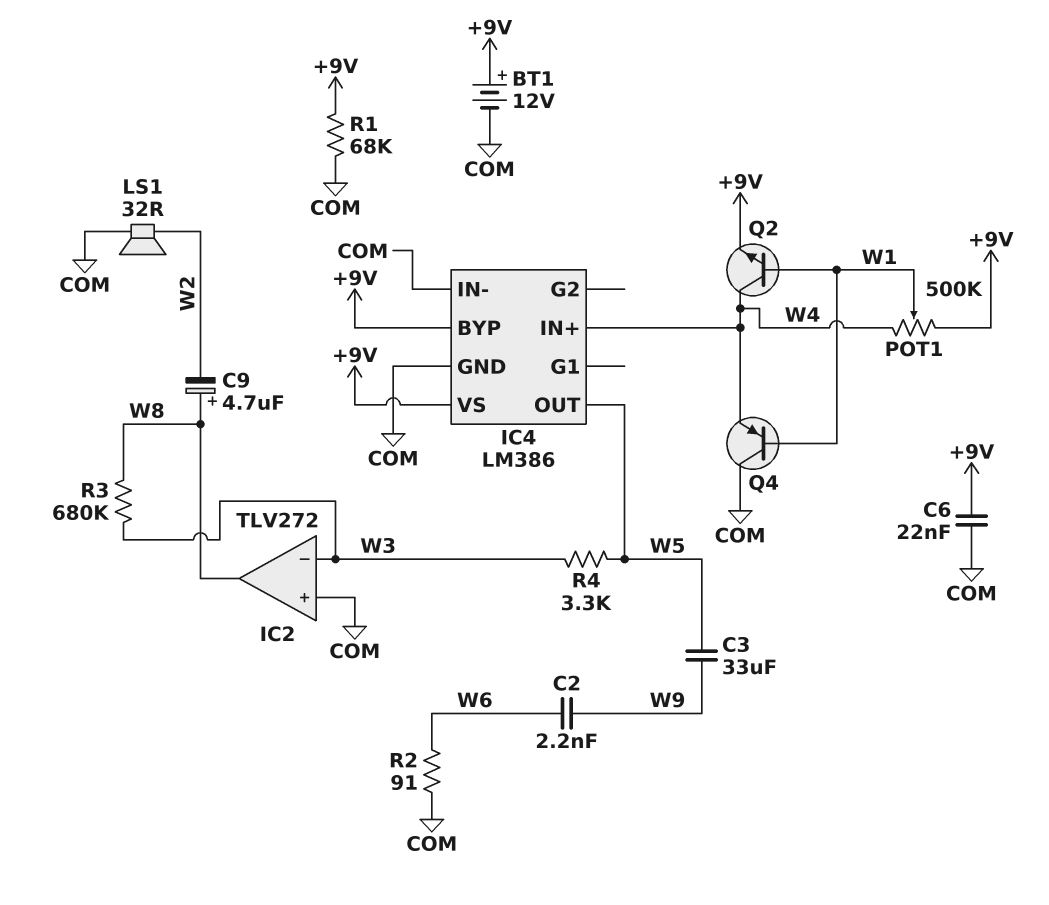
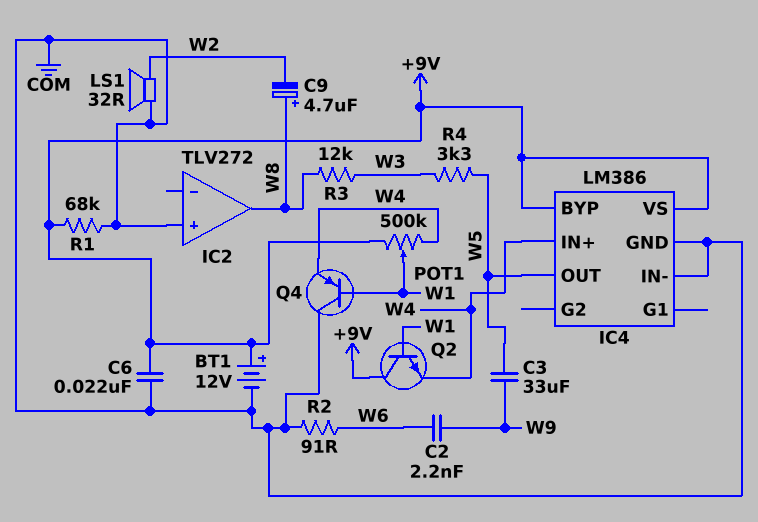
IC2 pin in-: W3 -> none
Q2: NPN (B W1, C W4, E +9V) -> NPN (B W1, C +9V, E W4)
R3: 680k (W3, W8) -> 12k (W3, W8)

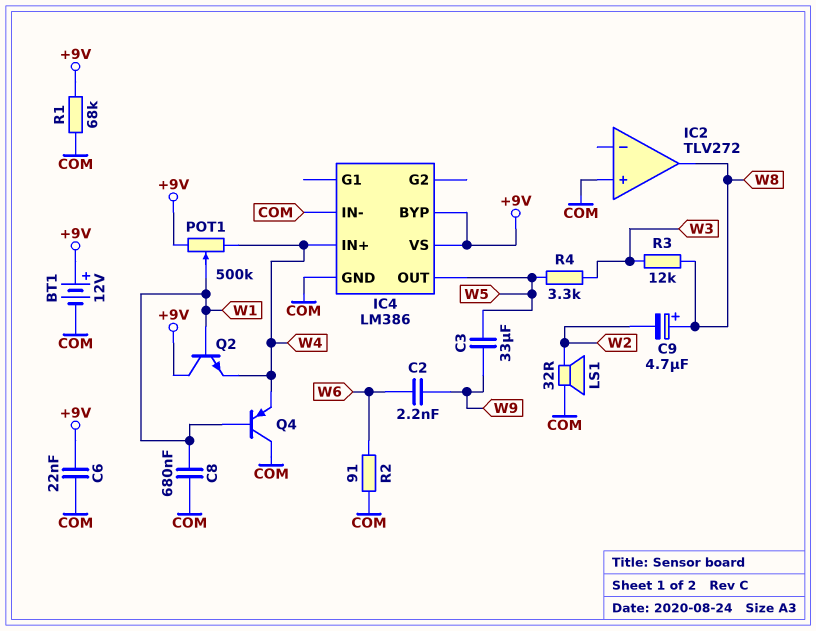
C8: none -> 680nF (COM, W1)

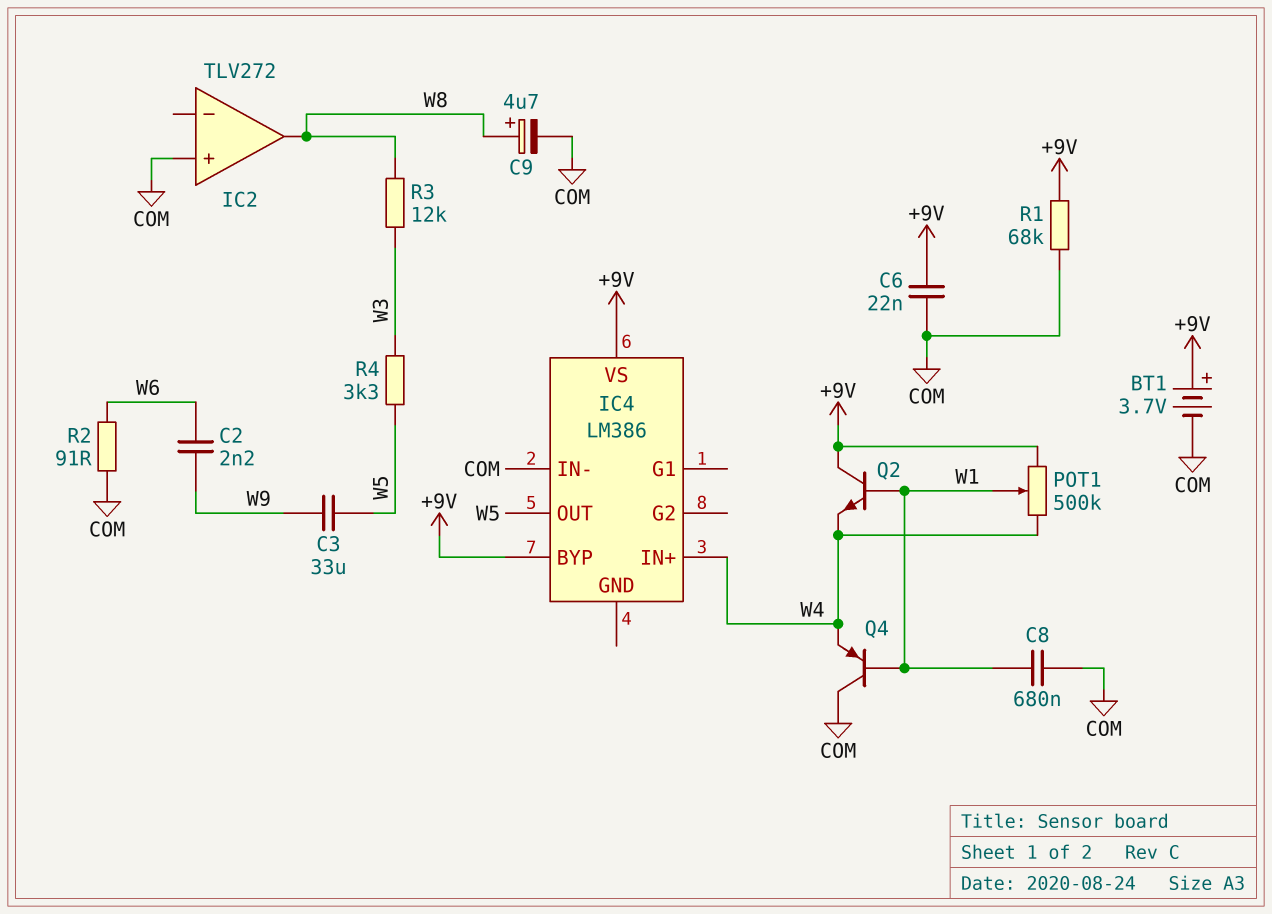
BT1: 12V (plus +9V, minus COM) -> 3.7V (plus +9V, minus COM)
C9: 4.7uF (plus W8, minus W2) -> 4.7uF (plus W8, minus COM)
IC4 pin GND: COM -> none
LS1: speaker 32R (COM, W2) -> none

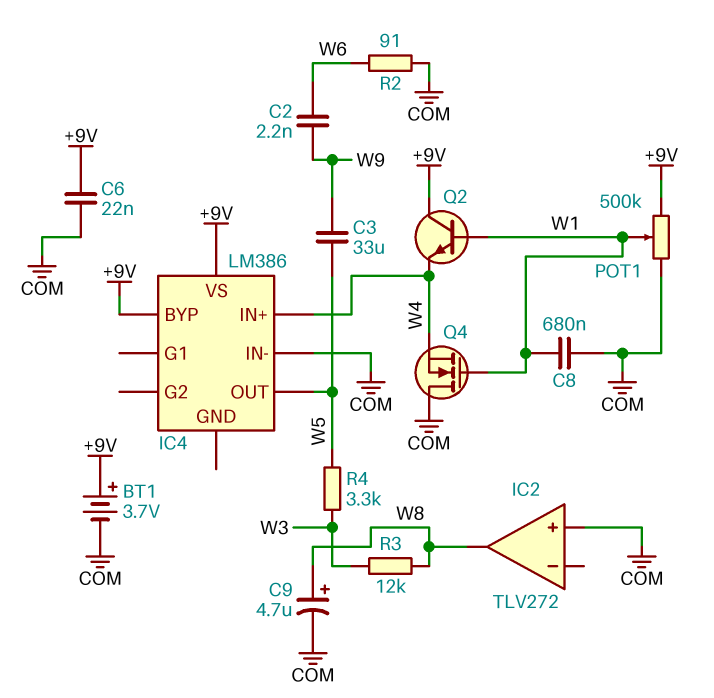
POT1: 500k (+9V, W4, wiper W1) -> 500k (+9V, COM, wiper W1)
Q4: PNP (B W1, C COM, E W4) -> NMOS (G W1, D COM, S W4)
R1: 68k (+9V, COM) -> none

